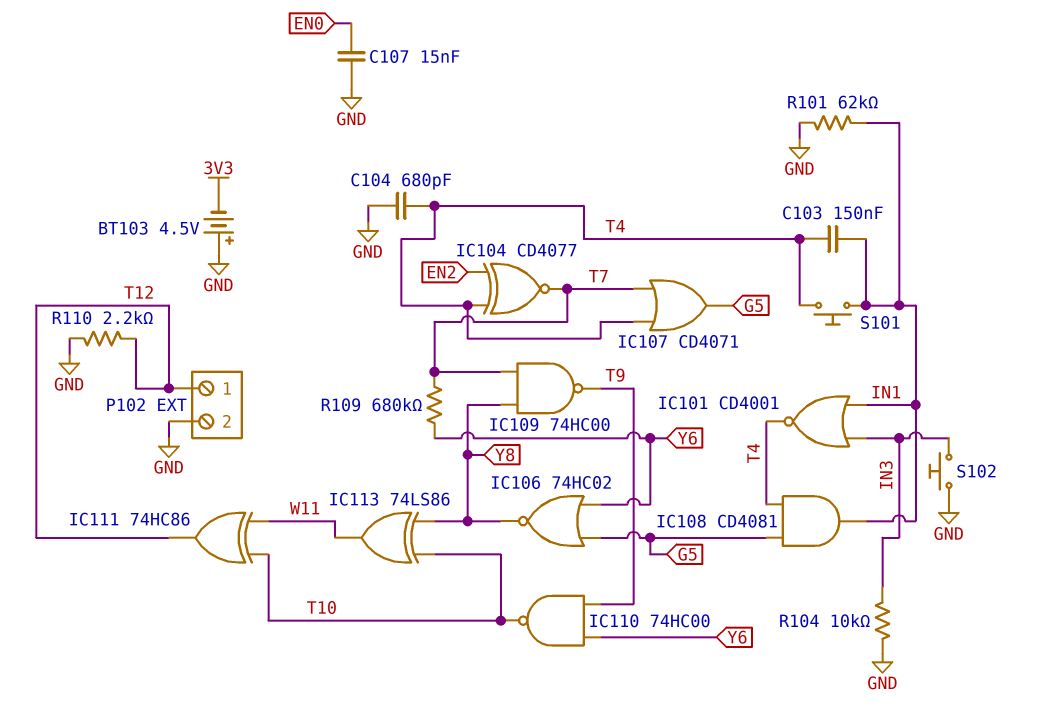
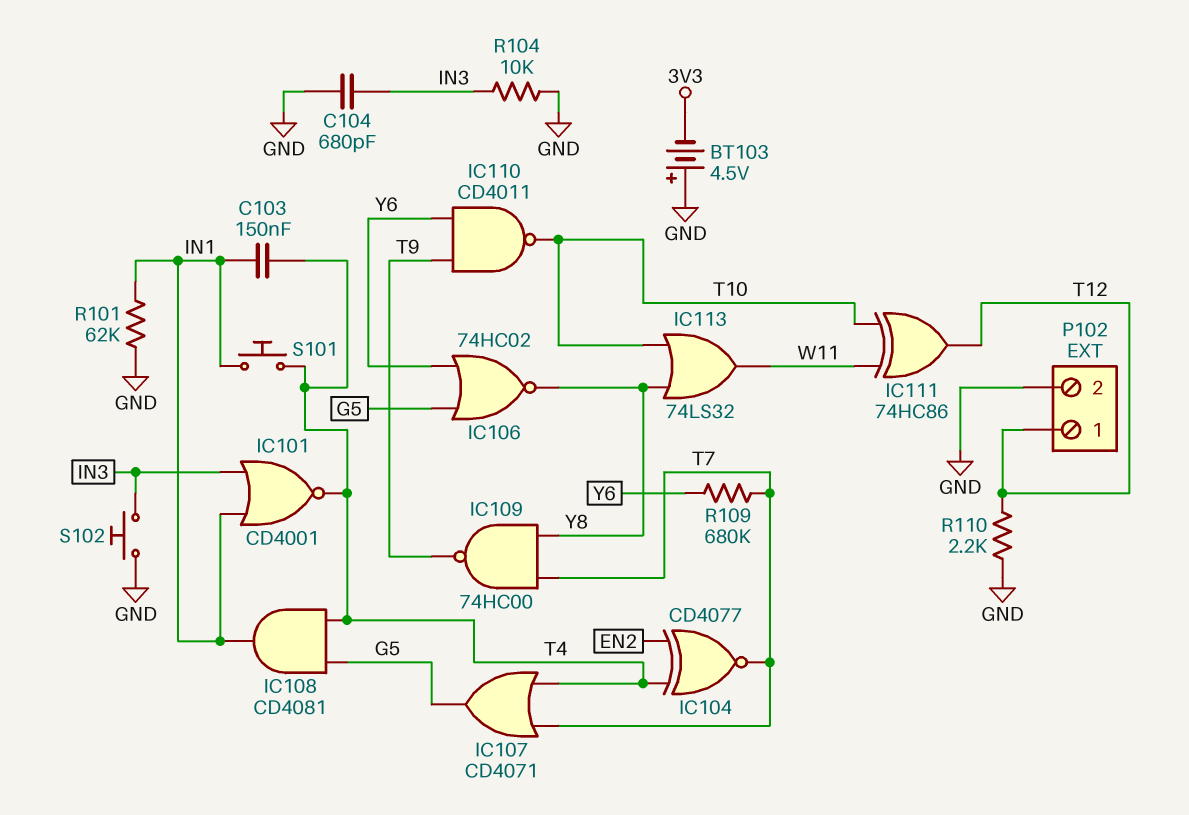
C104: 680pF (GND, T4) -> 680pF (GND, IN3)
C107: 15nF (EN0, GND) -> none
IC110: NAND 74HC00 (in T9, in Y6, out T10) -> NAND CD4011 (in T9, in Y6, out T10)
IC113: XOR 74LS86 (in T10, in Y8, out W11) -> OR 74LS32 (in T10, in Y8, out W11)

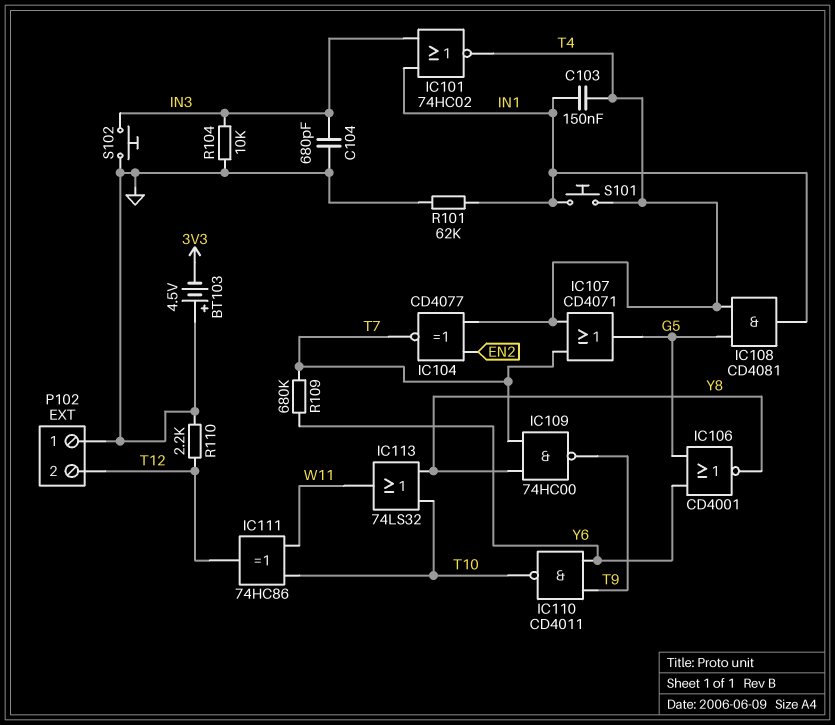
IC101: NOR CD4001 (in IN1, in IN3, out T4) -> NOR 74HC02 (in IN1, in IN3, out T4)
IC106: NOR 74HC02 (in G5, in Y6, out Y8) -> NOR CD4001 (in G5, in Y6, out Y8)
P102 pin 1: T12 -> GND
P102 pin 2: GND -> T12

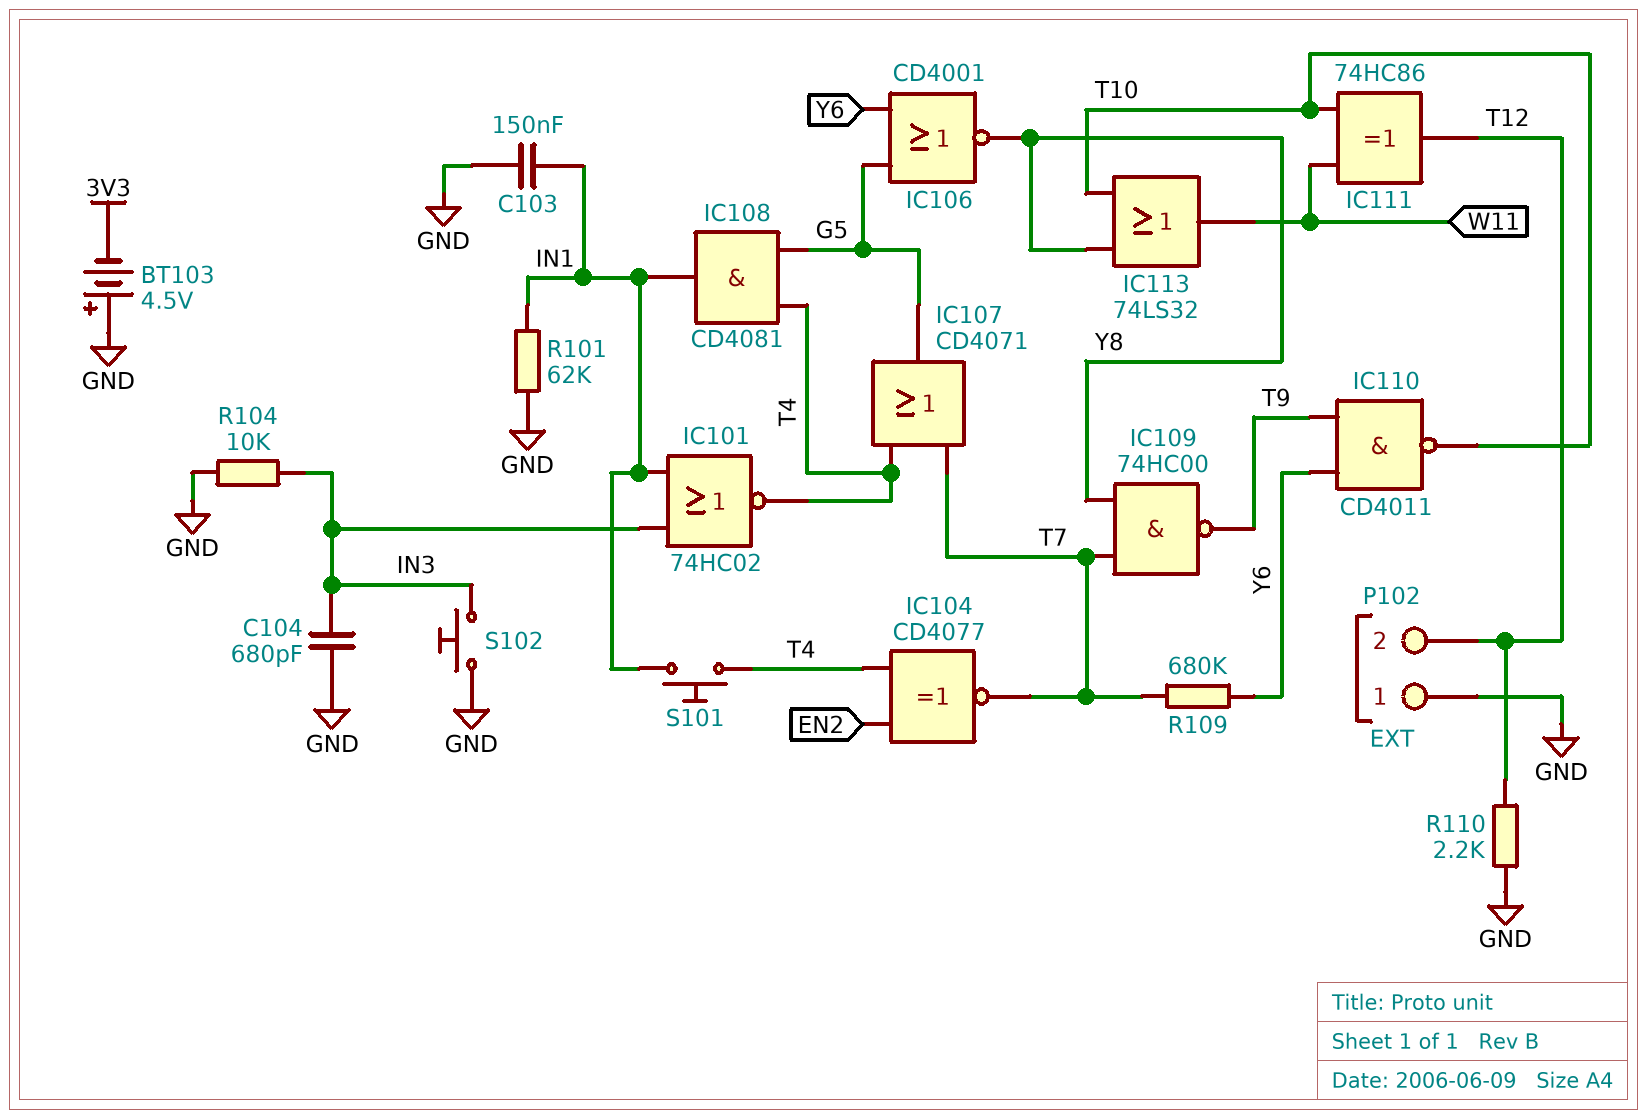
C103: 150nF (IN1, T4) -> 150nF (GND, IN1)

